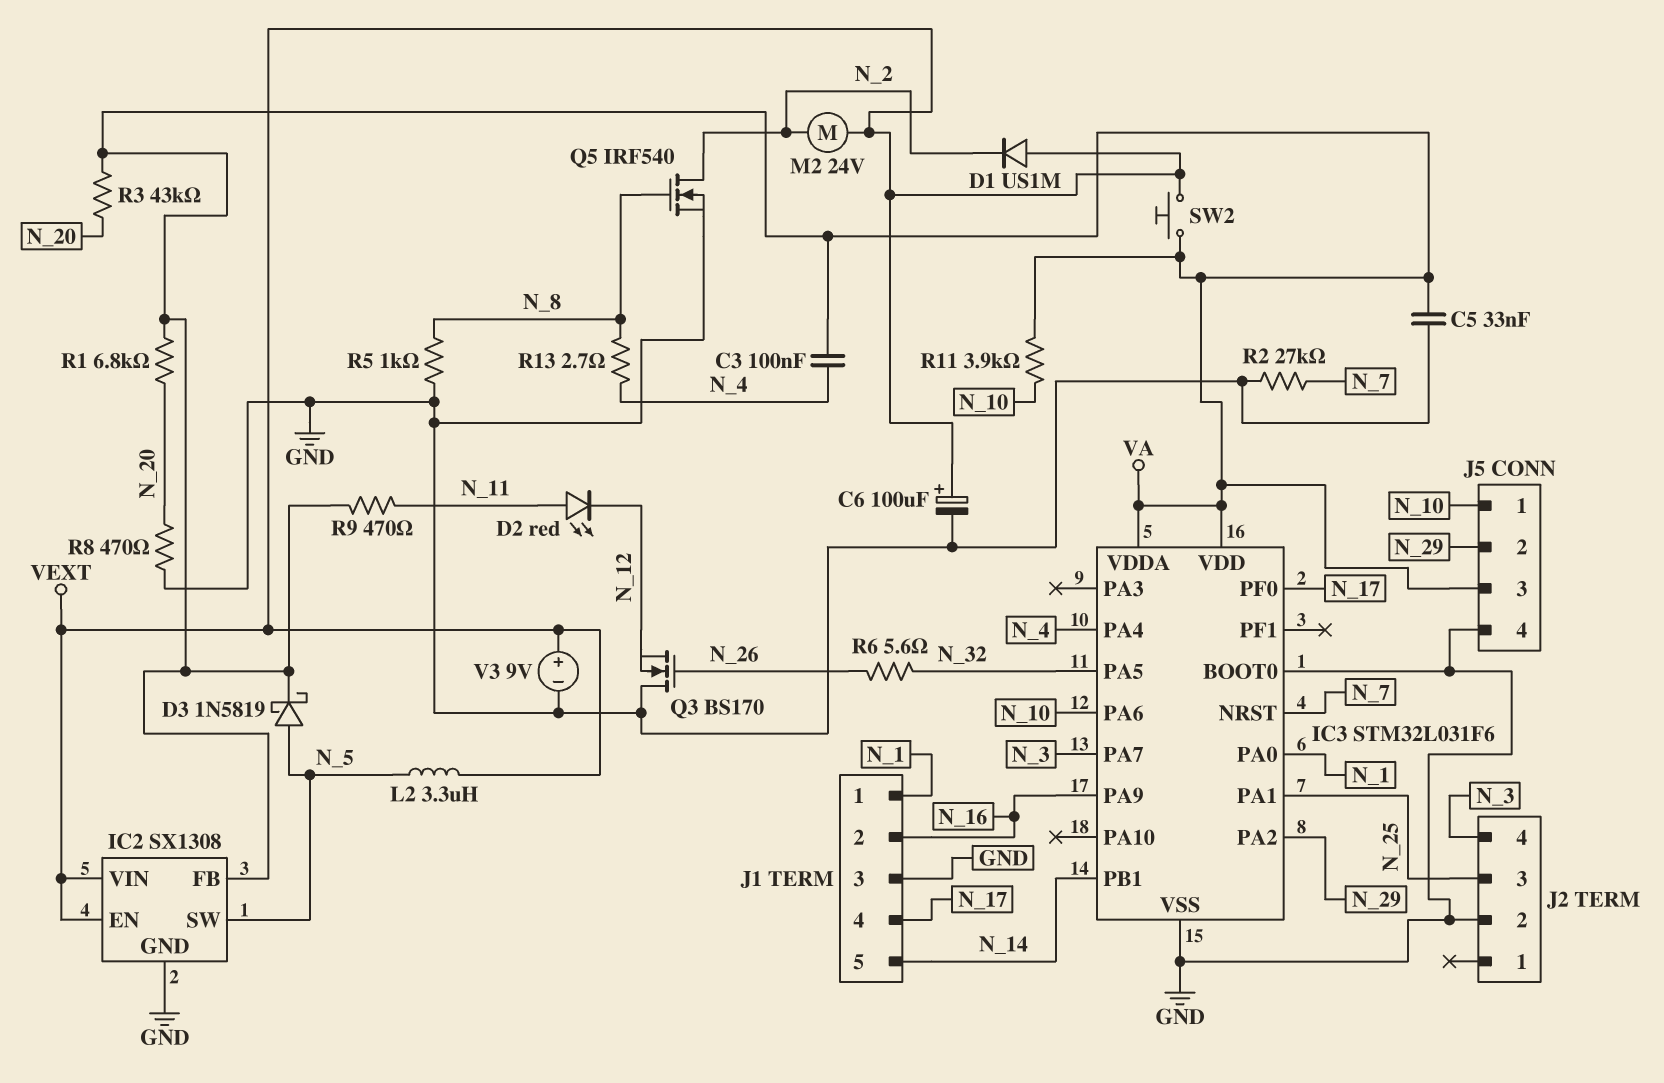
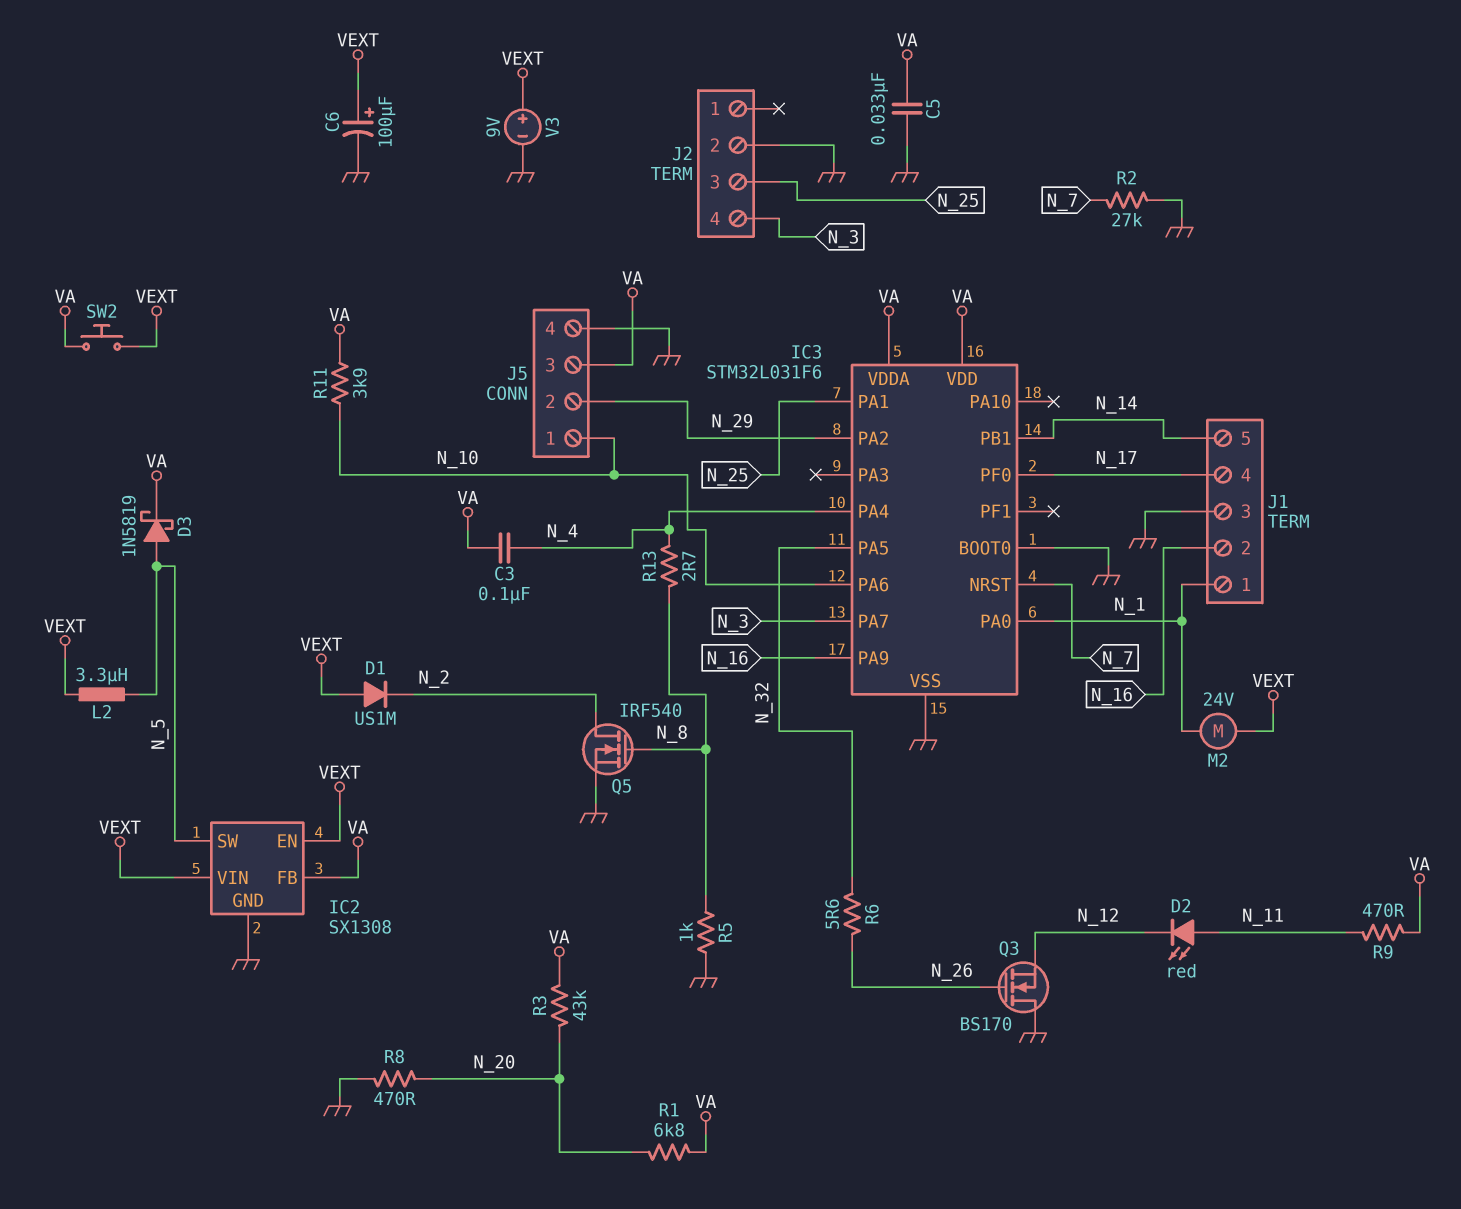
M2: motor 24V (N_2, VEXT) -> motor 24V (N_1, VEXT)

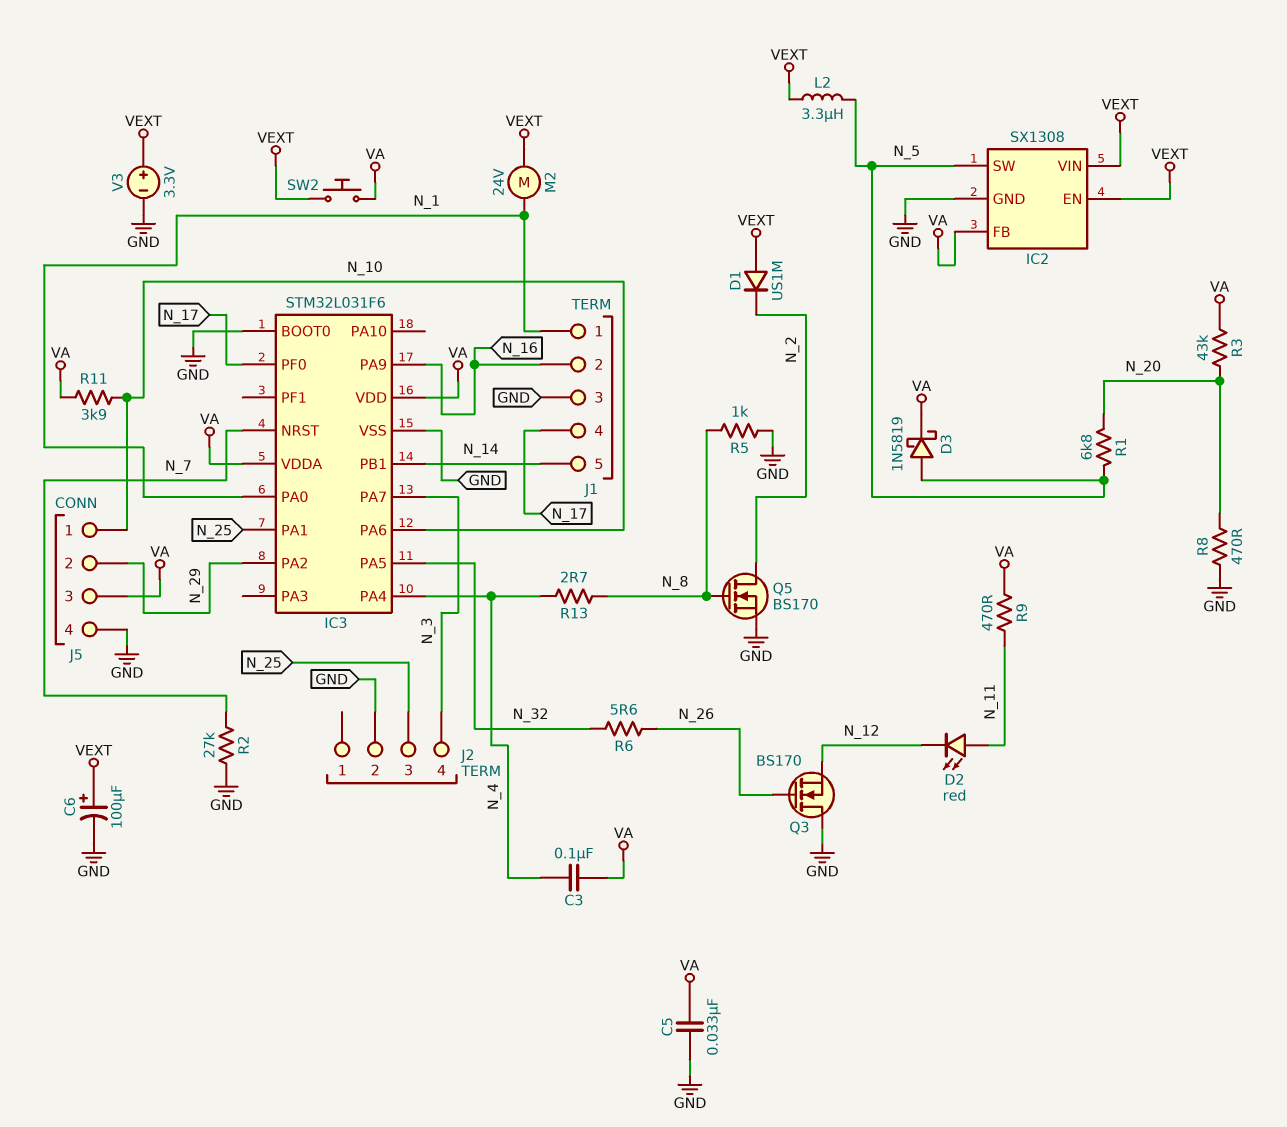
Q5: NMOS IRF540 (G N_8, D N_2, S GND) -> NMOS BS170 (G N_8, D N_2, S GND)
R1: 6.8k (N_20, VA) -> 6.8k (N_5, N_20)
V3: 9V (plus VEXT, minus GND) -> 3.3V (plus VEXT, minus GND)

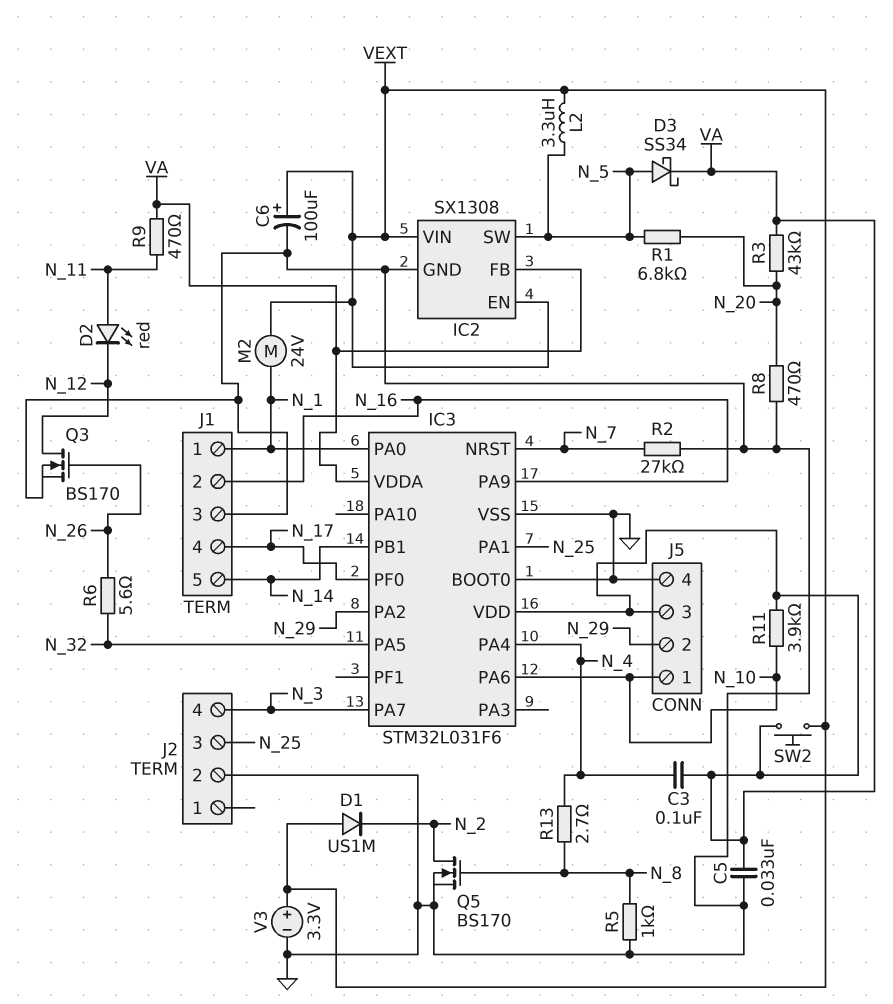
D3: schottky 1N5819 (A N_5, K VA) -> schottky SS34 (A N_5, K VA)
Q3: NMOS BS170 (G N_26, D GND, S N_12) -> NMOS BS170 (G N_26, D N_12, S GND)

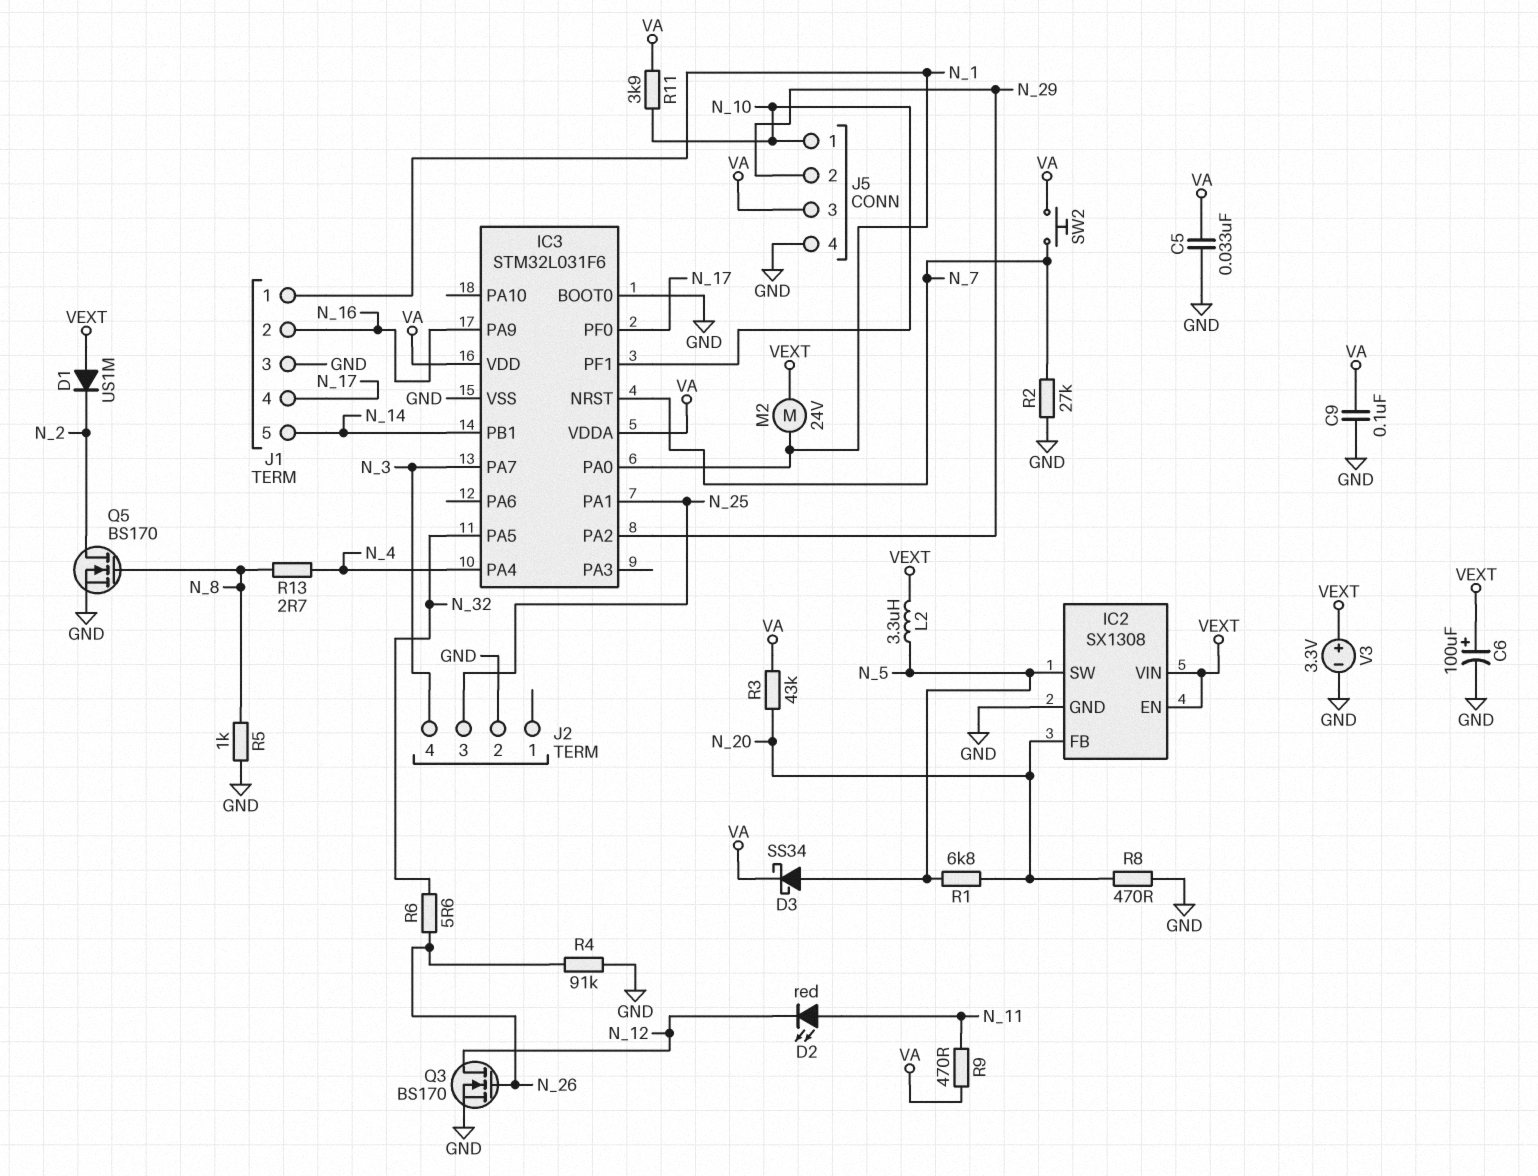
C3: 100nF (N_4, VA) -> none
C9: none -> 100nF (GND, VA)
IC2 pin FB: VA -> N_20
IC3 pin PA6: N_10 -> none
IC3 pin PF1: none -> N_10
R4: none -> 91k (GND, N_26)
SW2: button (VA, VEXT) -> button (N_7, VA)

